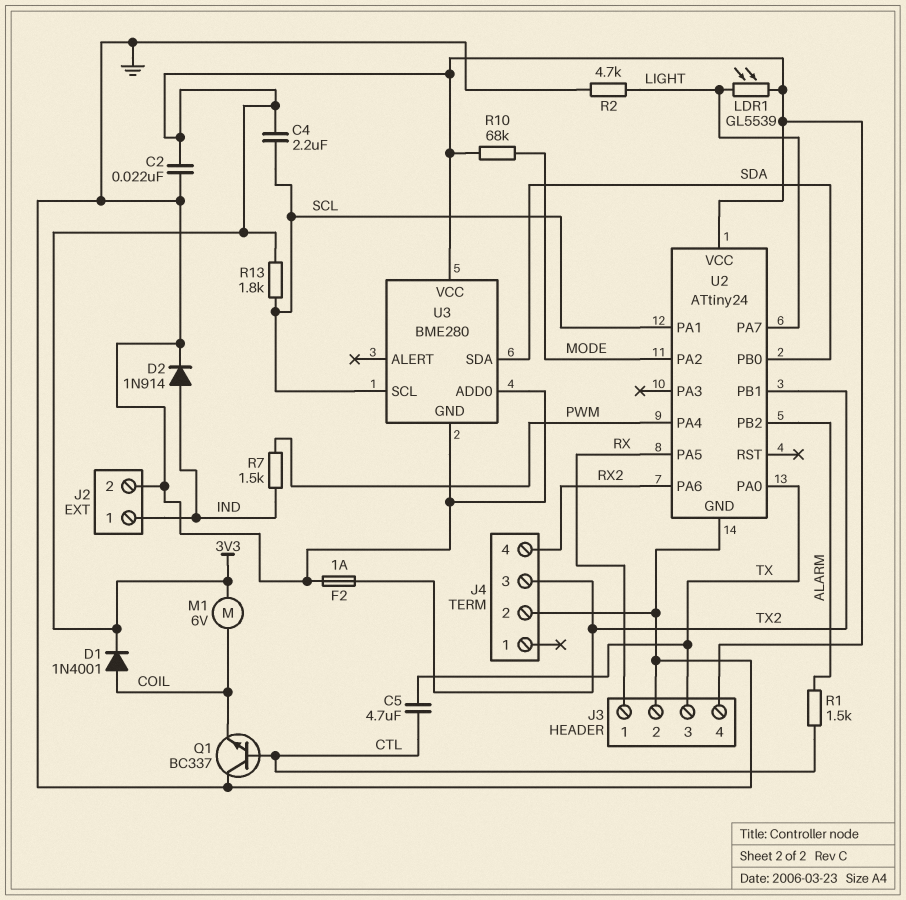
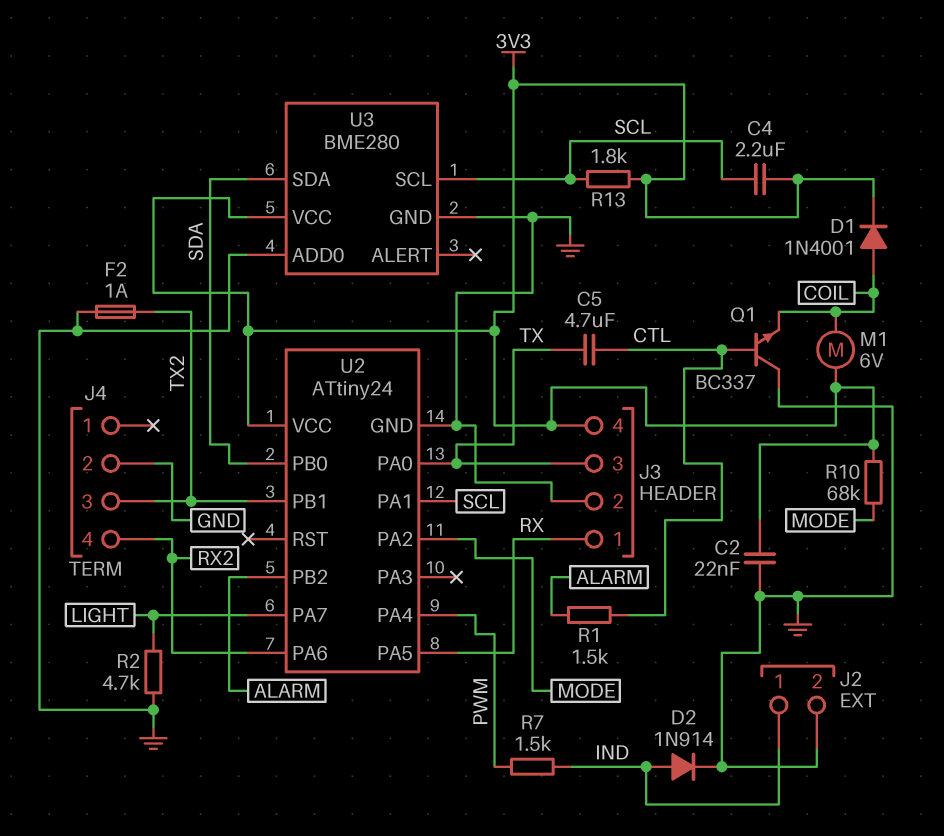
LDR1: GL5539 (3V3, LIGHT) -> none

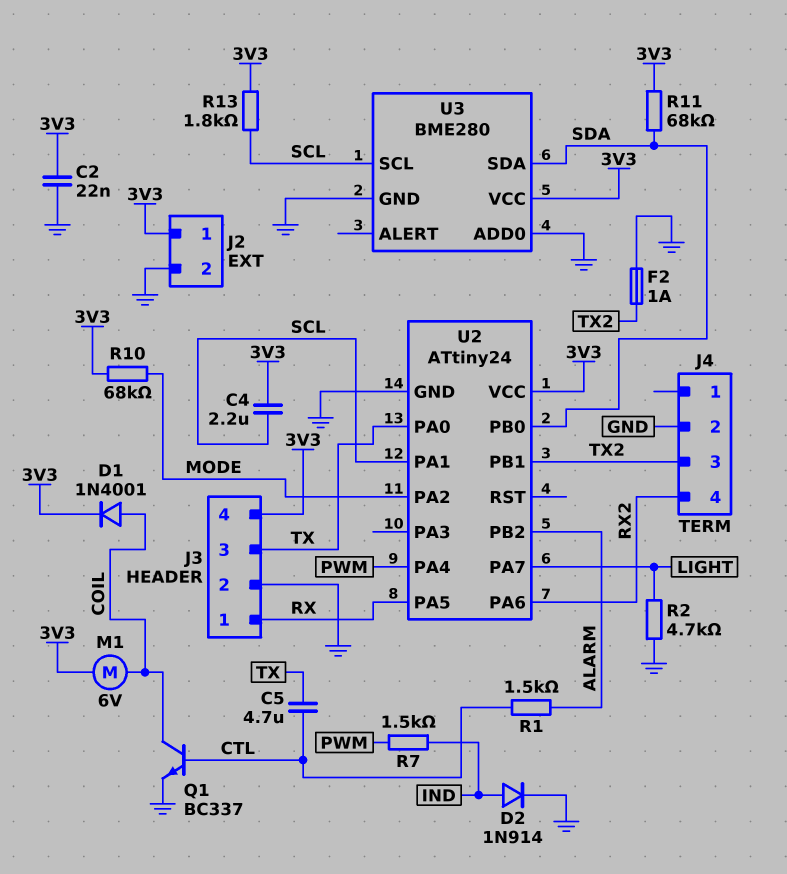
J2 pin 1: IND -> 3V3
Q1: NPN BC337 (B CTL, C GND, E COIL) -> NPN BC337 (B CTL, C COIL, E GND)
R11: none -> 68k (3V3, SDA)

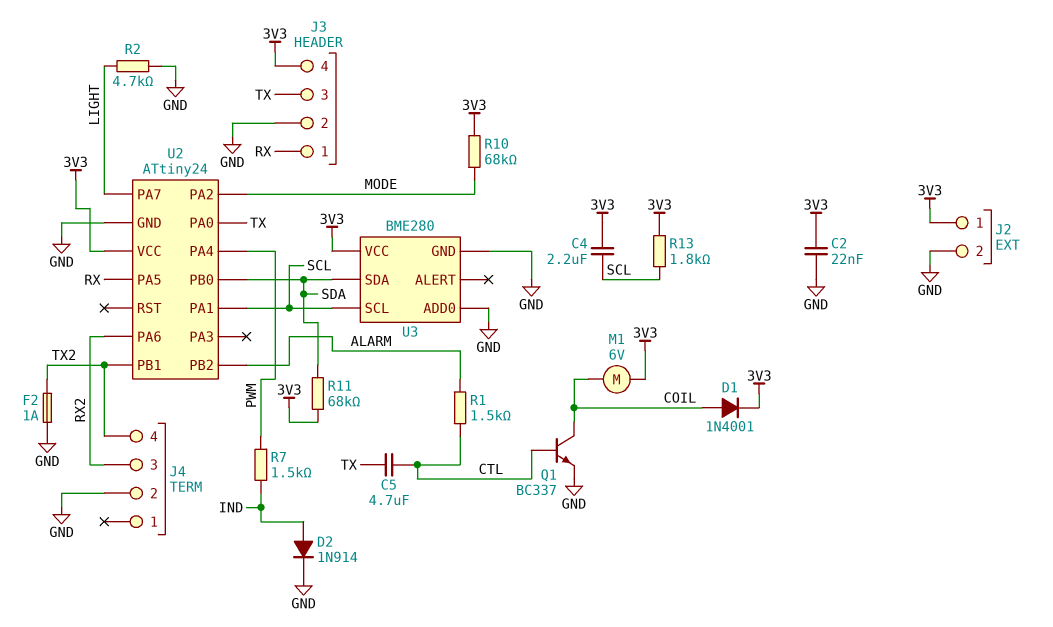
J4 pin 3: TX2 -> RX2
J4 pin 4: RX2 -> TX2

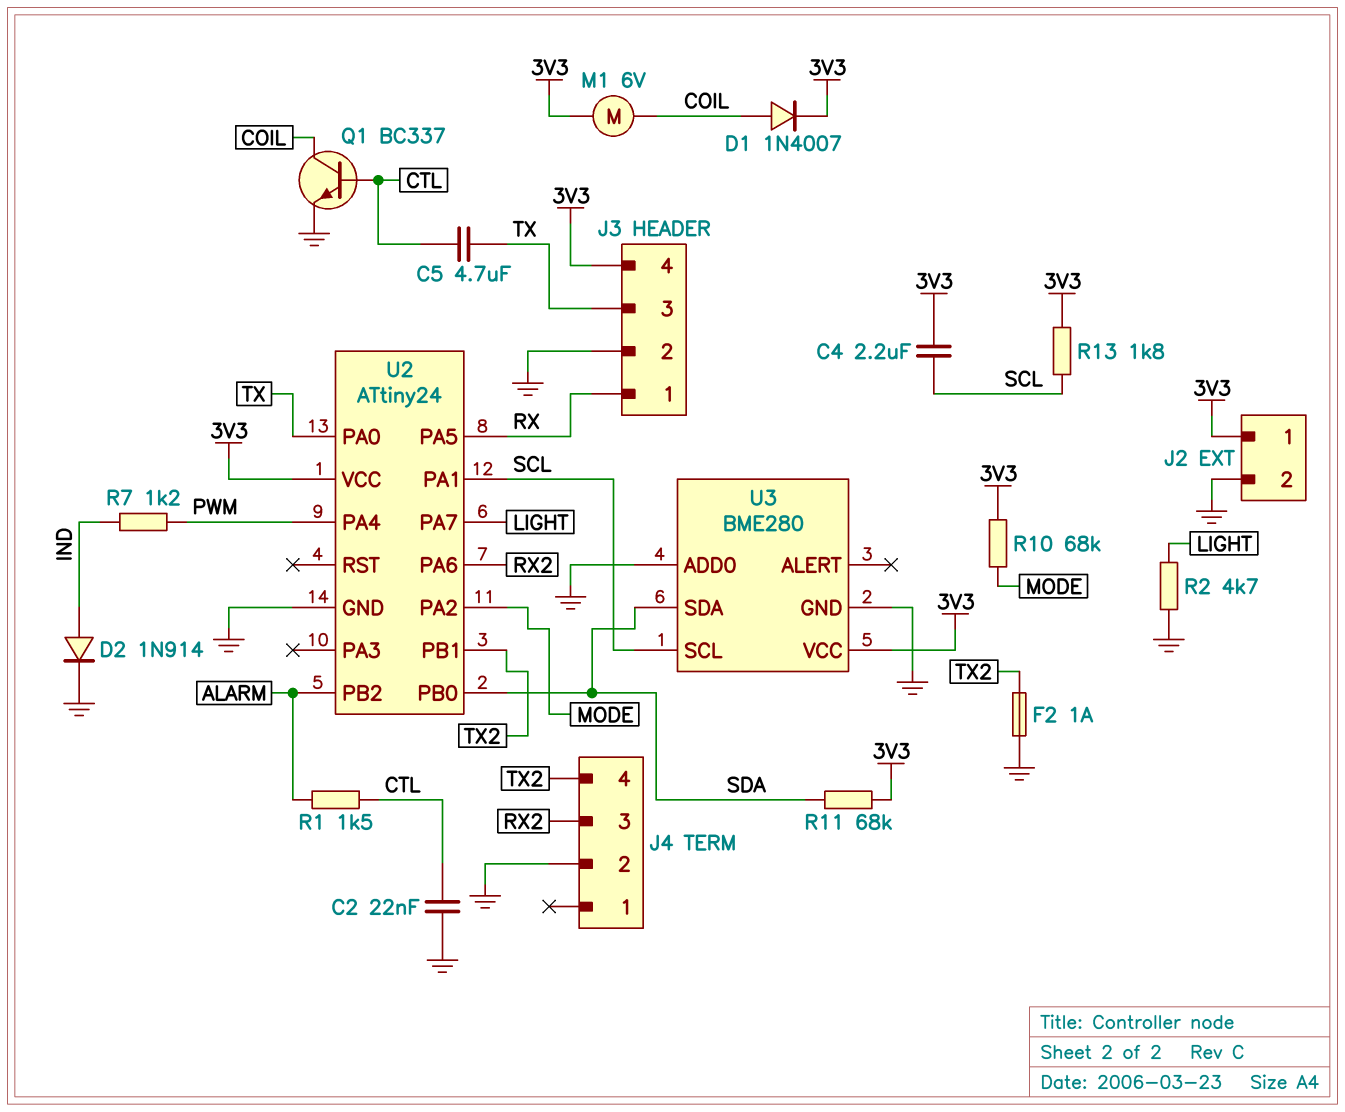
C2: 22nF (3V3, GND) -> 22nF (CTL, GND)
D1: diode 1N4001 (A COIL, K 3V3) -> diode 1N4007 (A COIL, K 3V3)
R7: 1.5k (IND, PWM) -> 1.2k (IND, PWM)

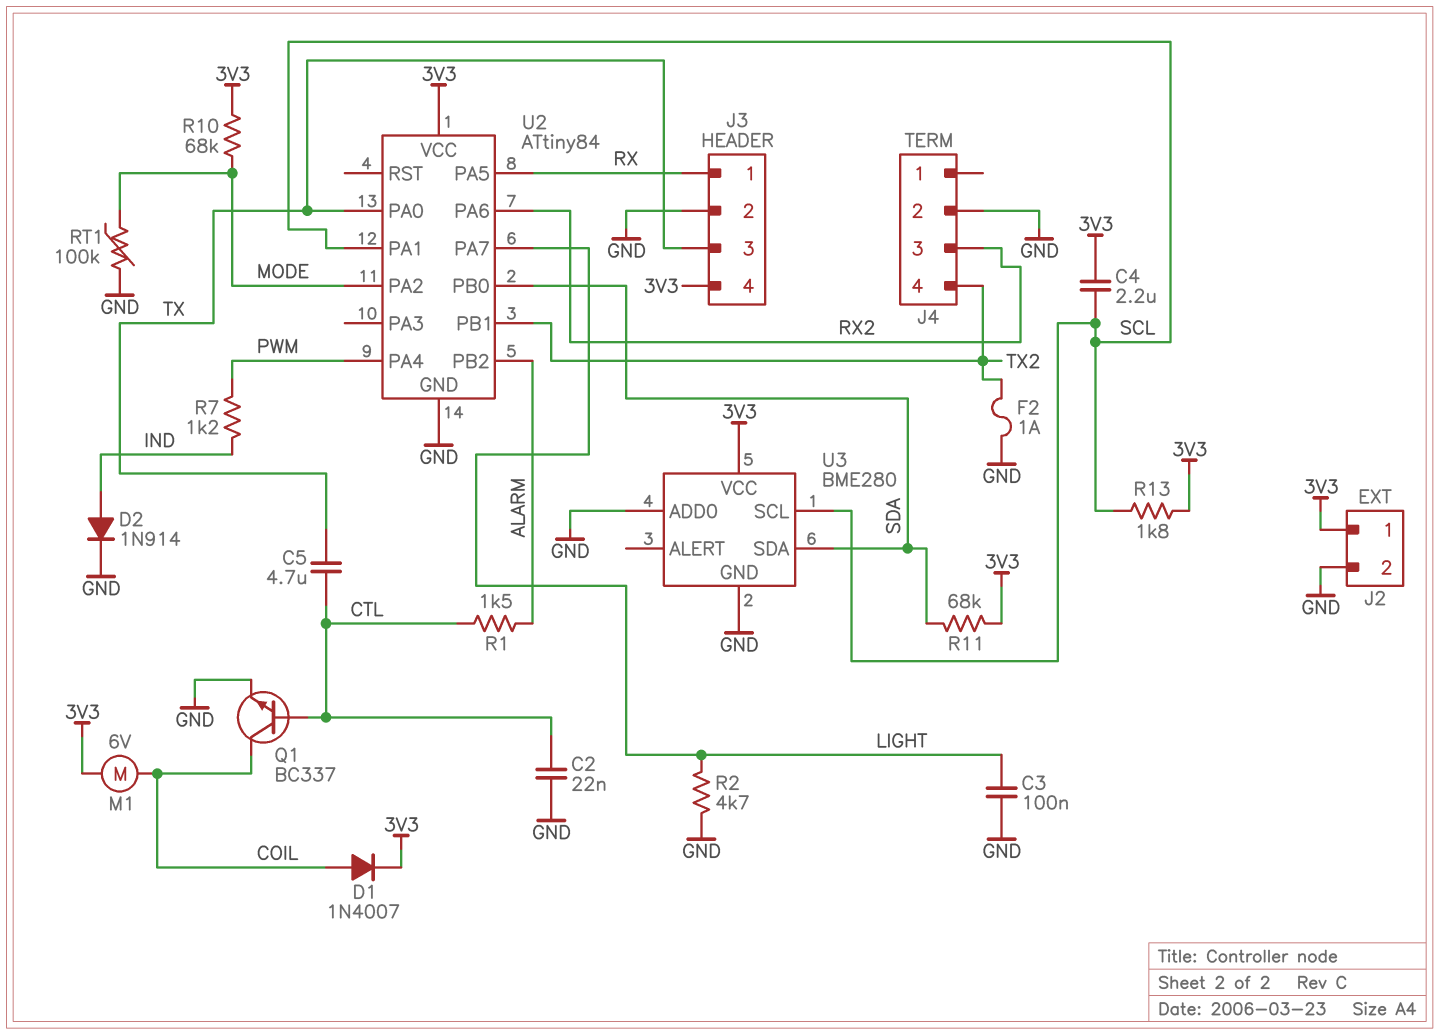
C3: none -> 100nF (GND, LIGHT)
RT1: none -> 100k (GND, MODE)
U2: ATtiny24 -> ATtiny84

